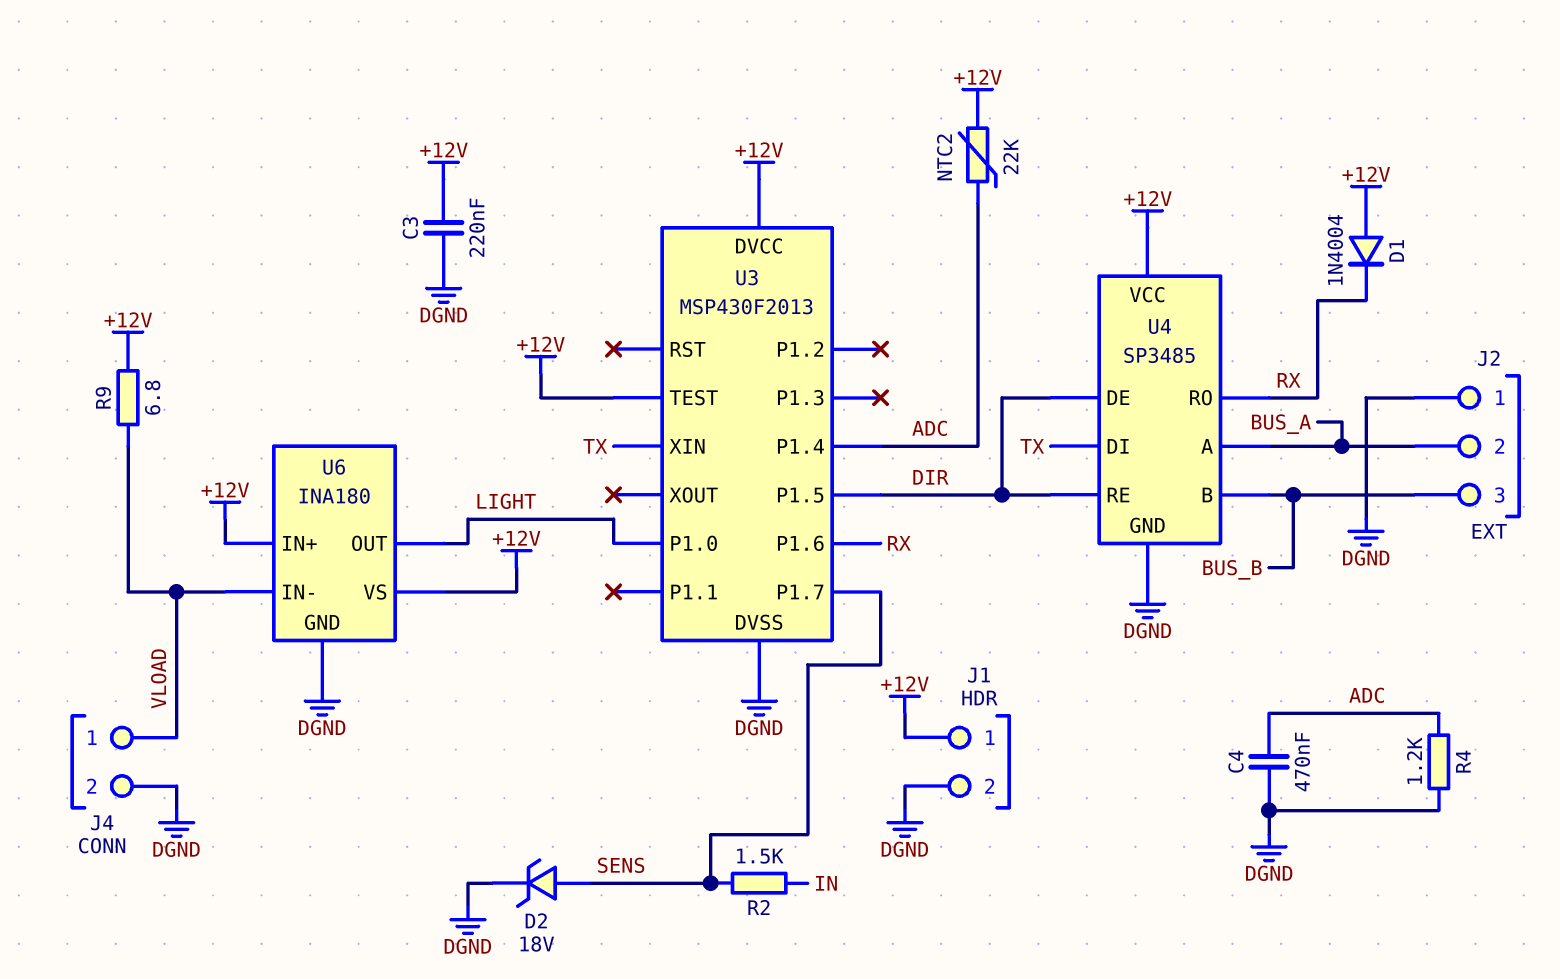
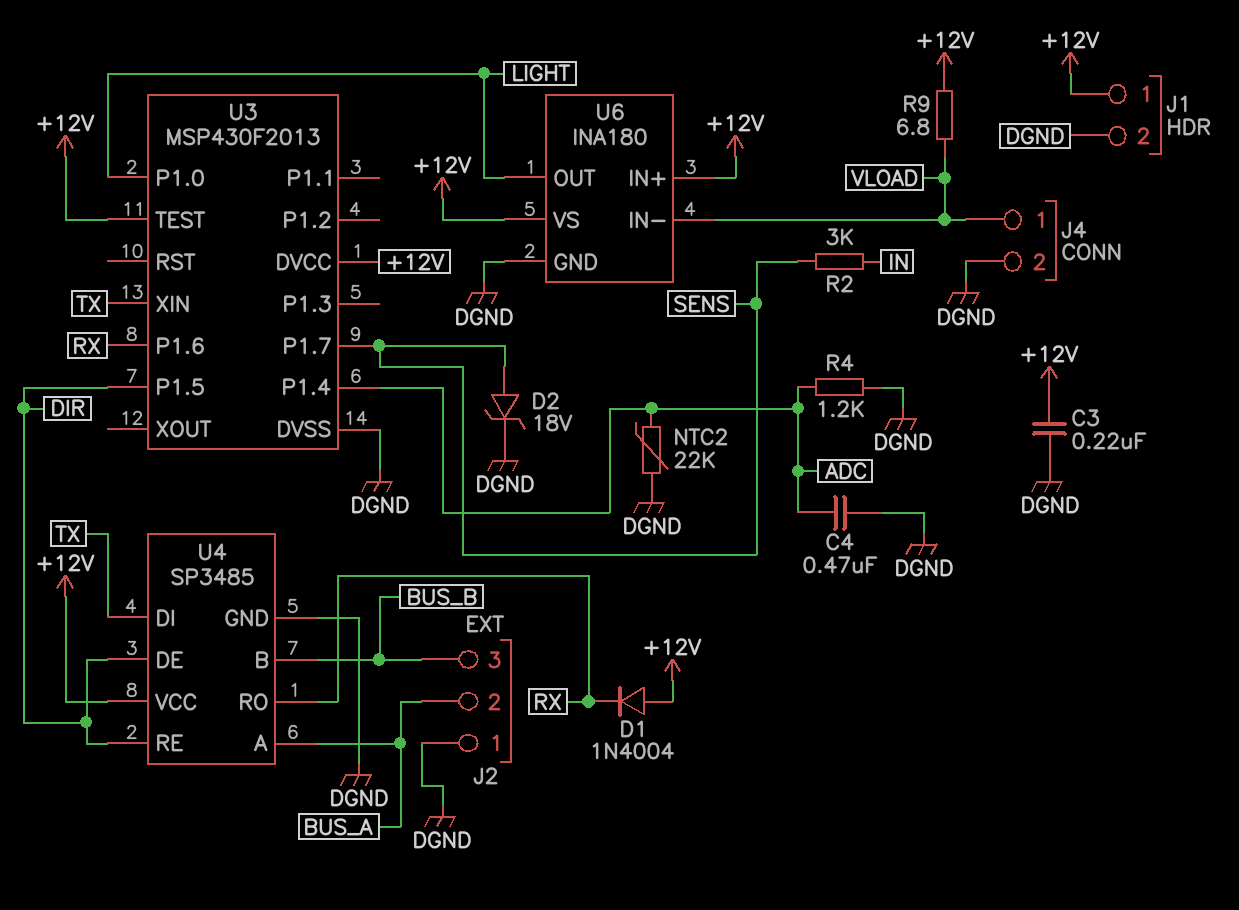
NTC2: 22k (+12V, ADC) -> 22k (ADC, DGND)
R2: 1.5k (IN, SENS) -> 3k (IN, SENS)

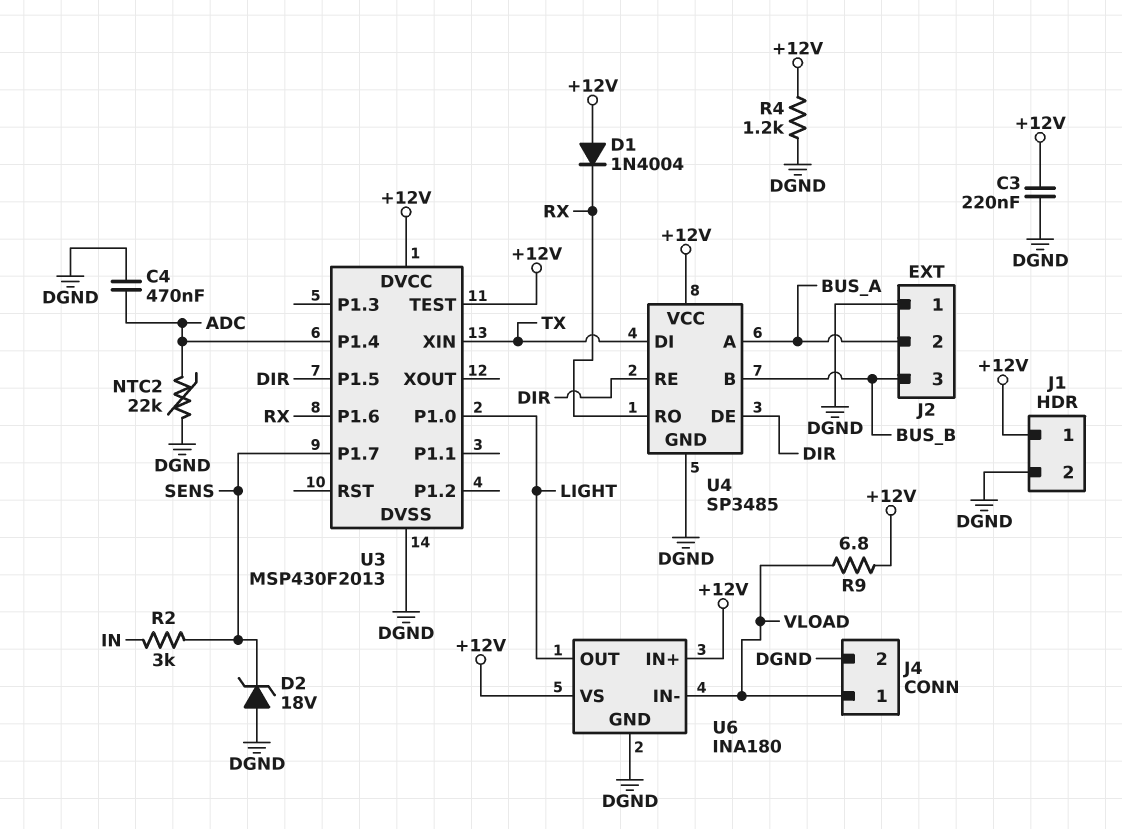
D2: zener 18V (A SENS, K DGND) -> zener 18V (A DGND, K SENS)
R4: 1.2k (ADC, DGND) -> 1.2k (+12V, DGND)

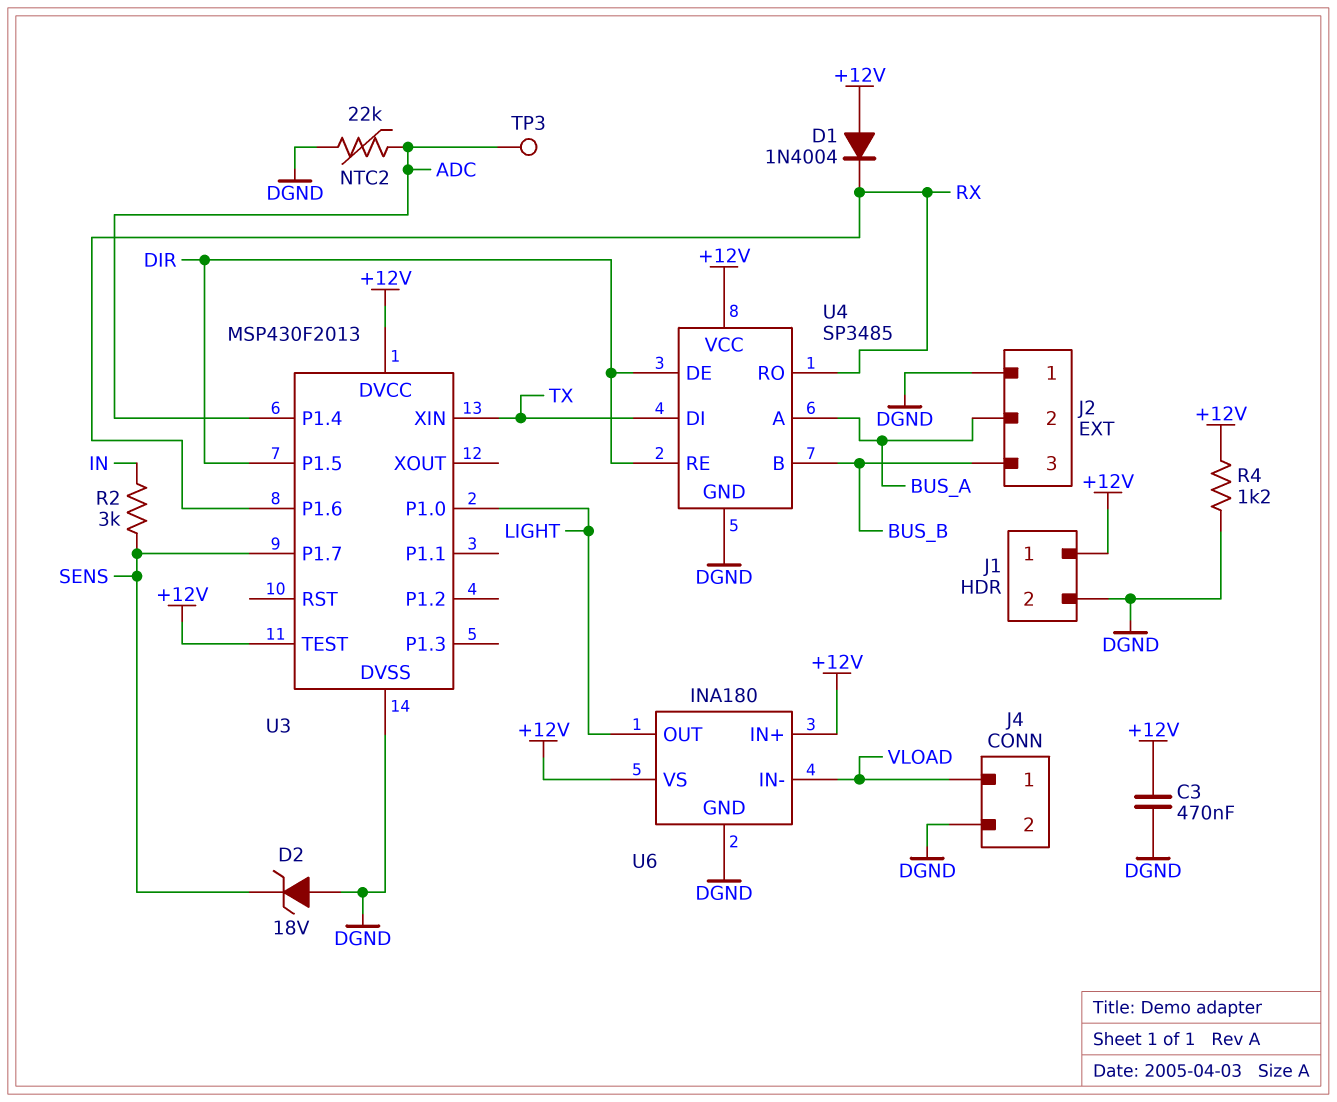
C3: 220nF (+12V, DGND) -> 470nF (+12V, DGND)
C4: 470nF (ADC, DGND) -> none
R9: 6.8 (+12V, VLOAD) -> none
TP3: none -> test point (ADC)

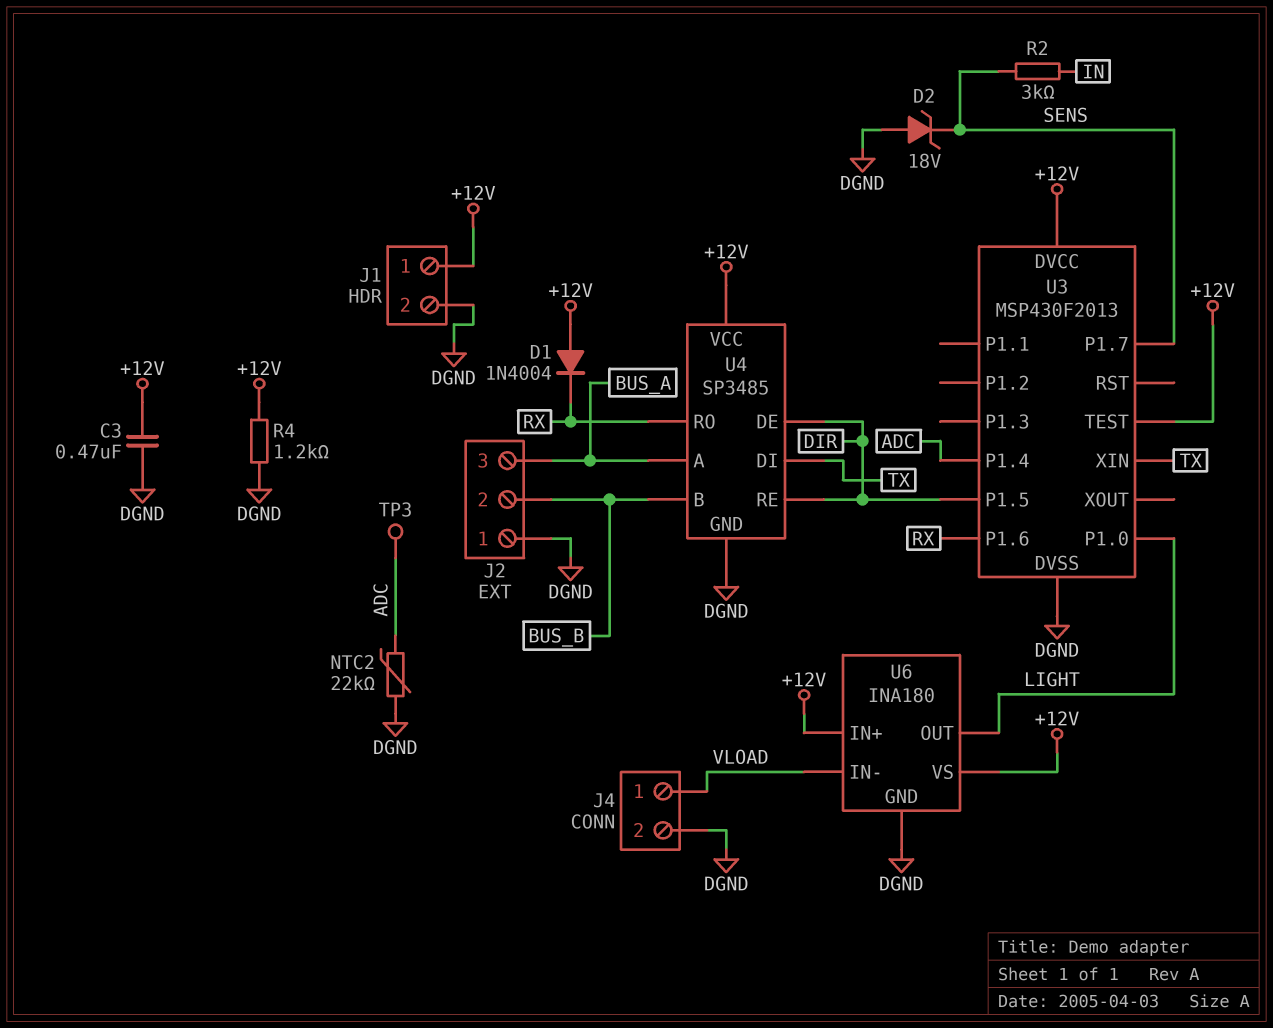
J2 pin 2: BUS_A -> BUS_B
J2 pin 3: BUS_B -> BUS_A

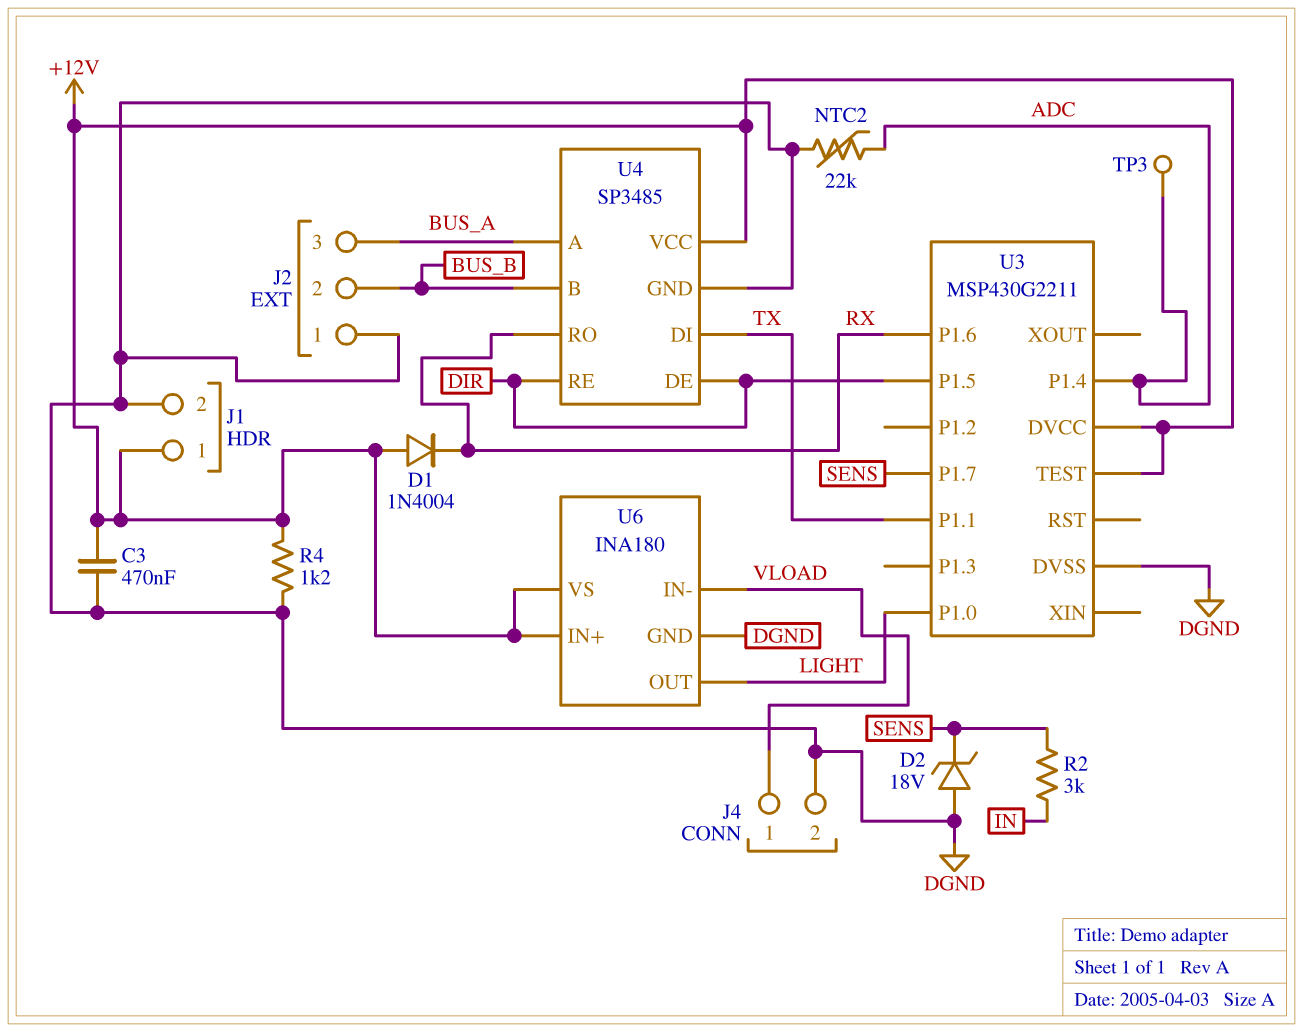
U3: MSP430F2013 -> MSP430G2211
U3 pin P1.1: none -> TX
U3 pin XIN: TX -> none

